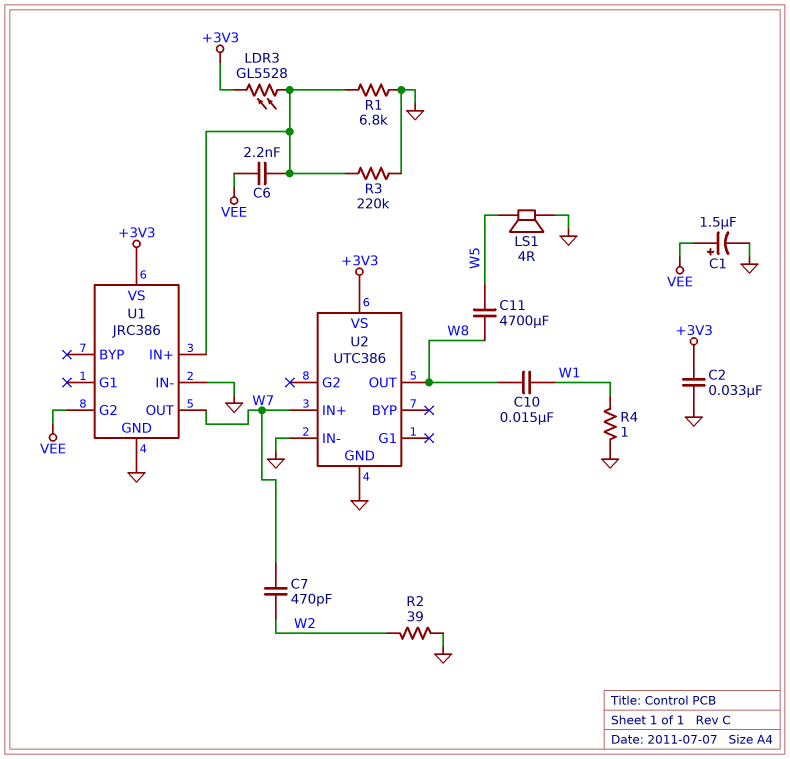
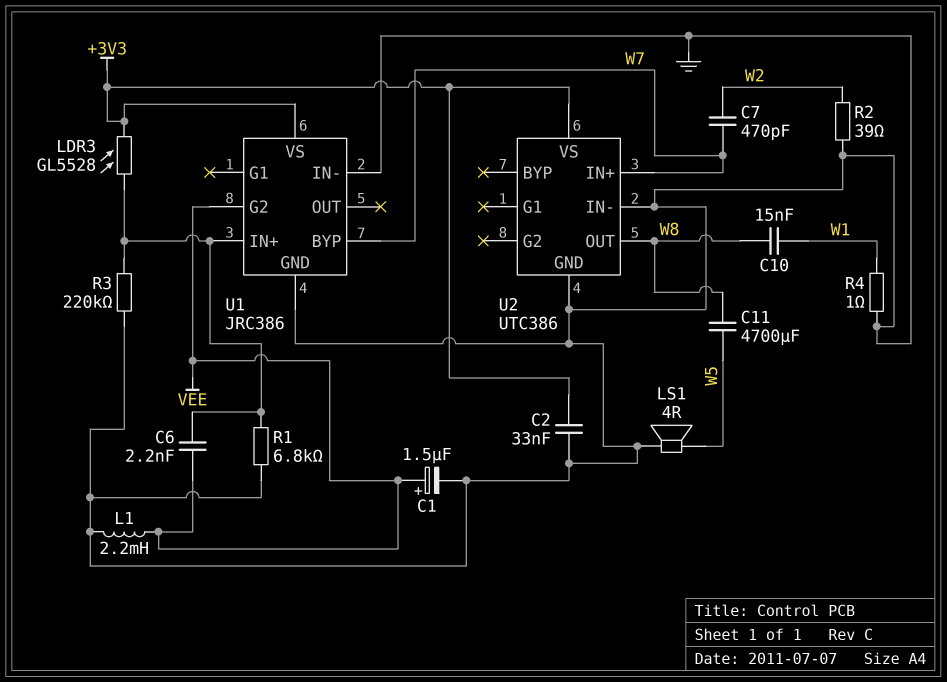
L1: none -> 2.2mH (GND, VEE)
U1 pin BYP: none -> W7
U1 pin OUT: W7 -> none

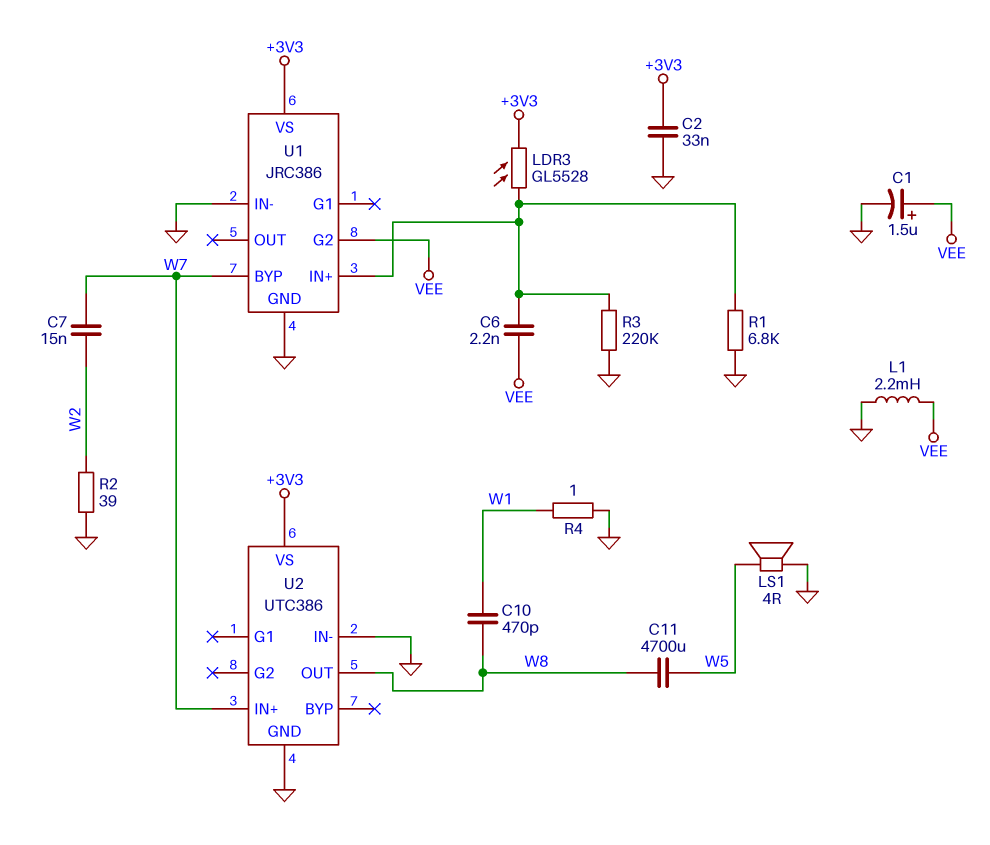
C7: 470pF (W2, W7) -> 15nF (W2, W7)
C10: 15nF (W1, W8) -> 470pF (W1, W8)

